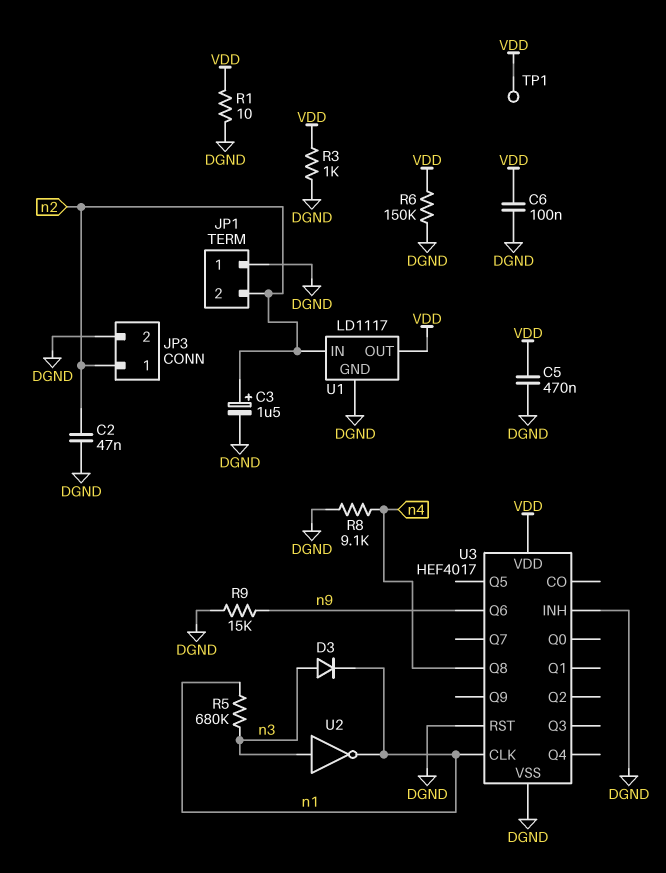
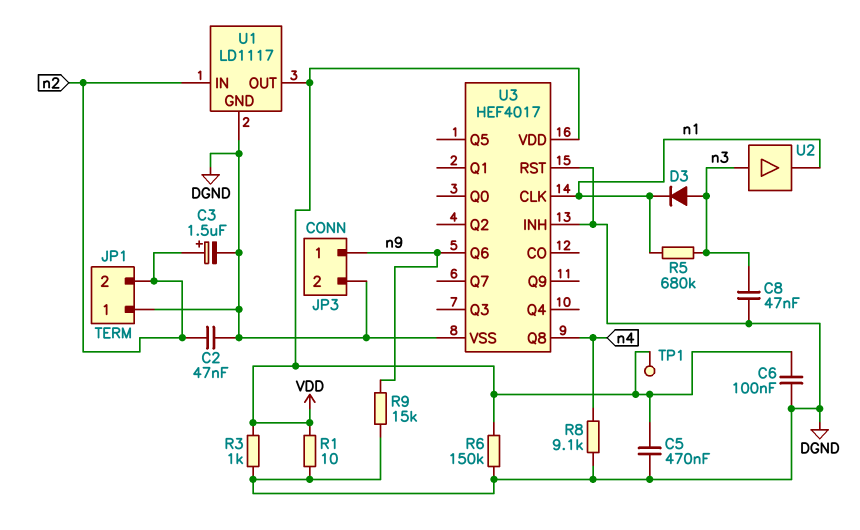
C8: none -> 47nF (DGND, n3)
JP3 pin 1: n2 -> n9
U2: NOT (in n3, out n1) -> buffer (in n3, out n1)

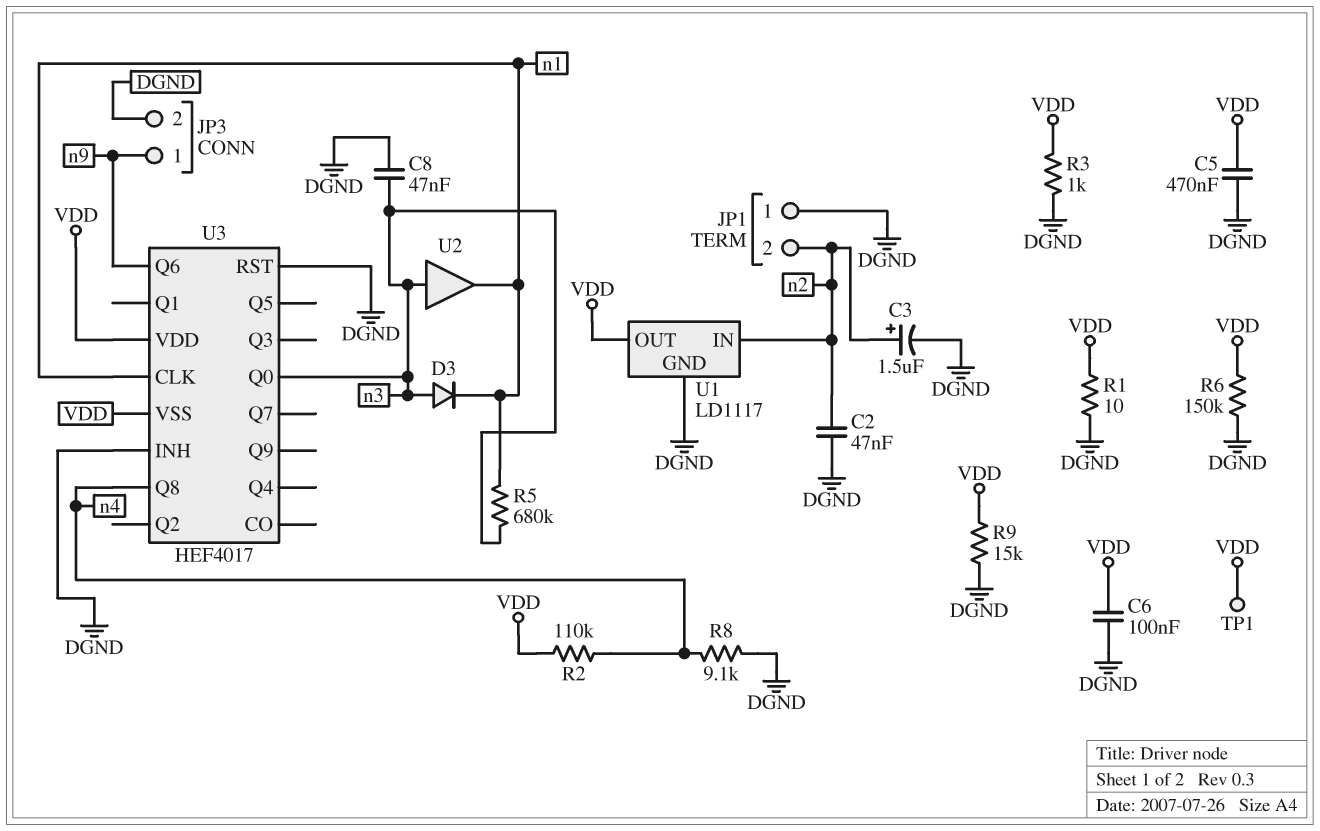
R2: none -> 110k (VDD, n4)
R9: 15k (DGND, n9) -> 15k (DGND, VDD)
U3 pin Q0: none -> n3
U3 pin VSS: DGND -> VDD

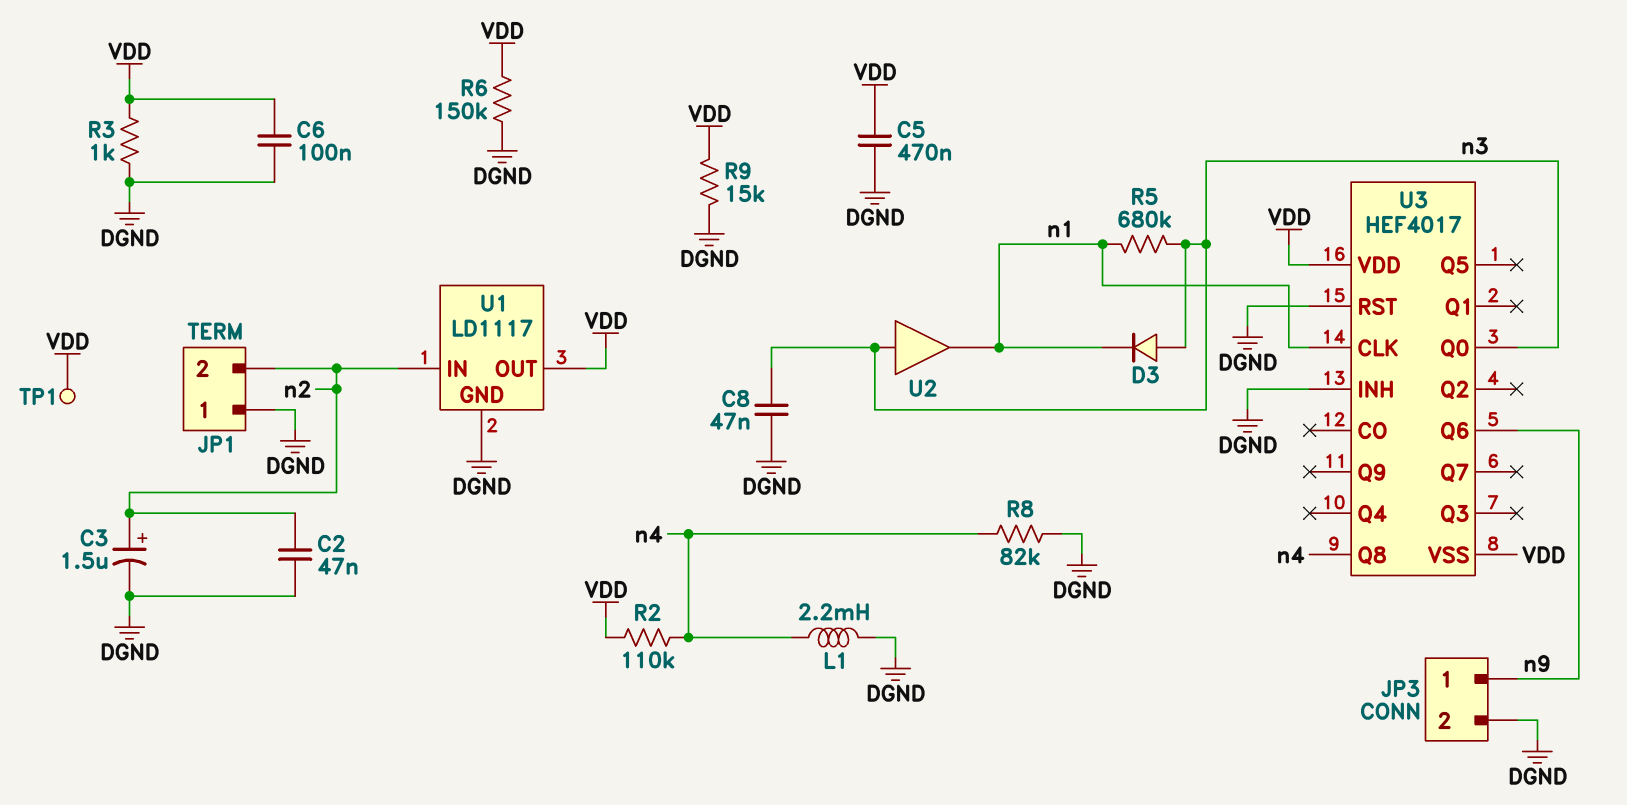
L1: none -> 2.2mH (DGND, n4)
R1: 10 (DGND, VDD) -> none
R8: 9.1k (DGND, n4) -> 82k (DGND, n4)

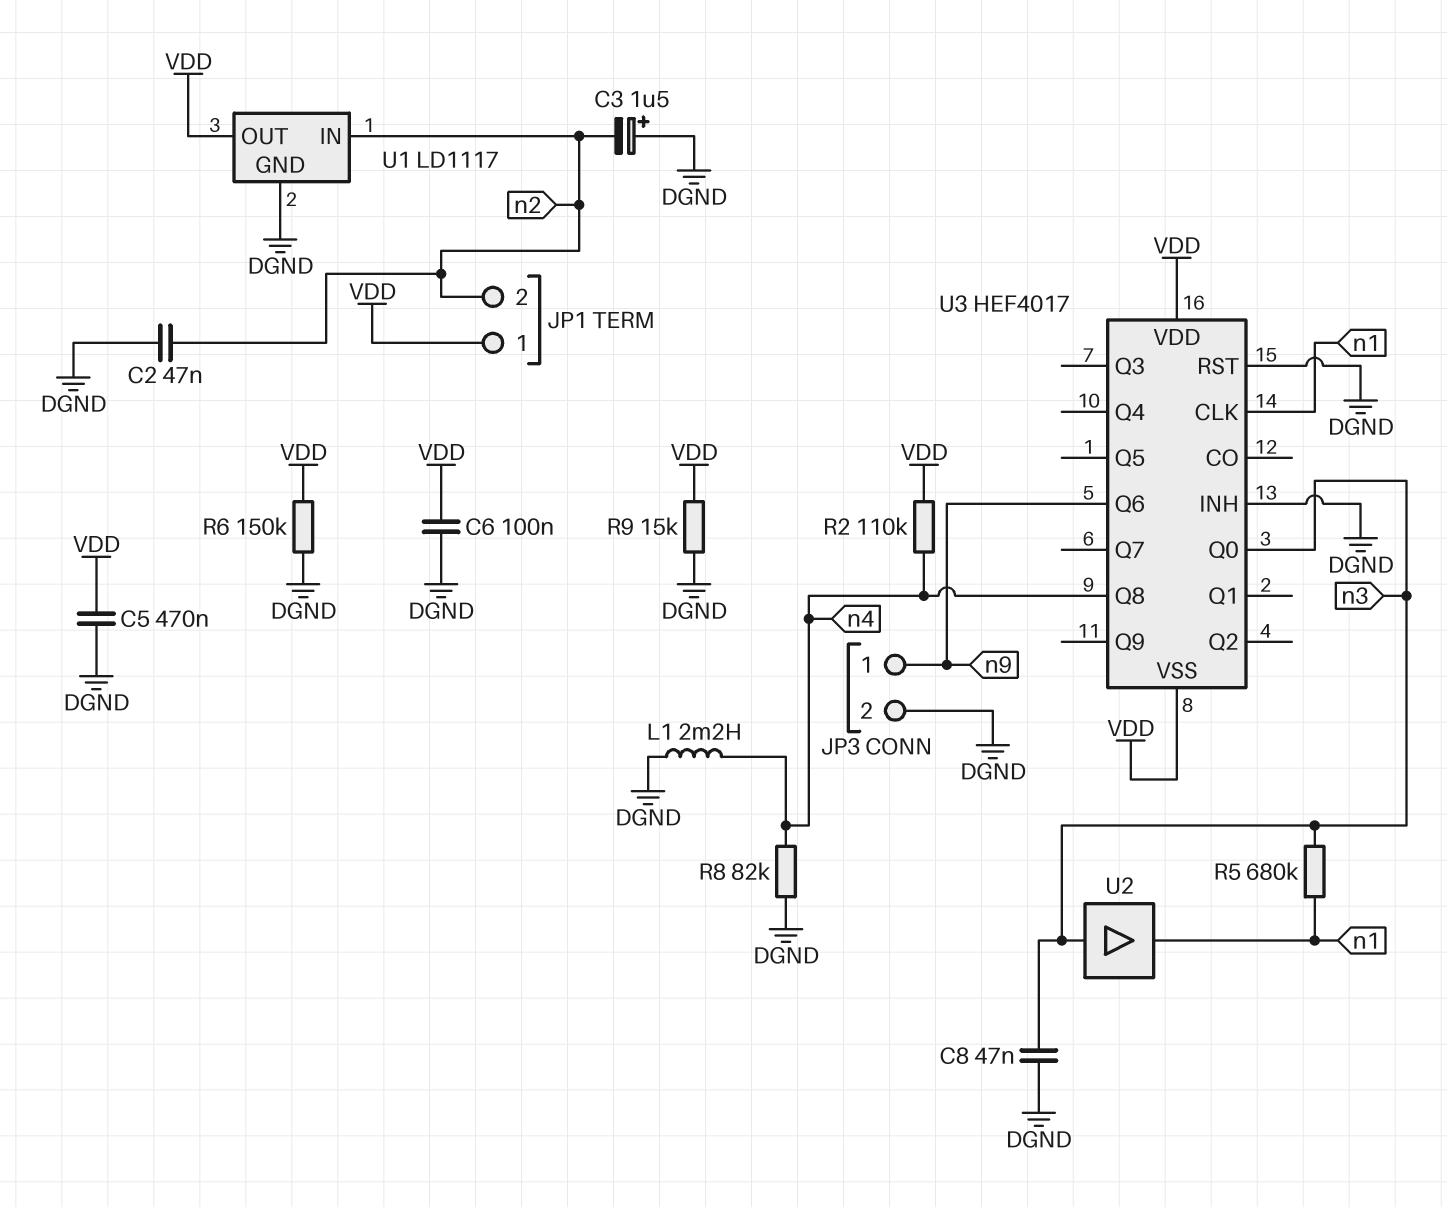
C3: 1.5uF (plus n2, minus DGND) -> 1.5uF (plus DGND, minus n2)
D3: diode (A n3, K n1) -> none
JP1 pin 1: DGND -> VDD
R3: 1k (DGND, VDD) -> none
TP1: test point (VDD) -> none

